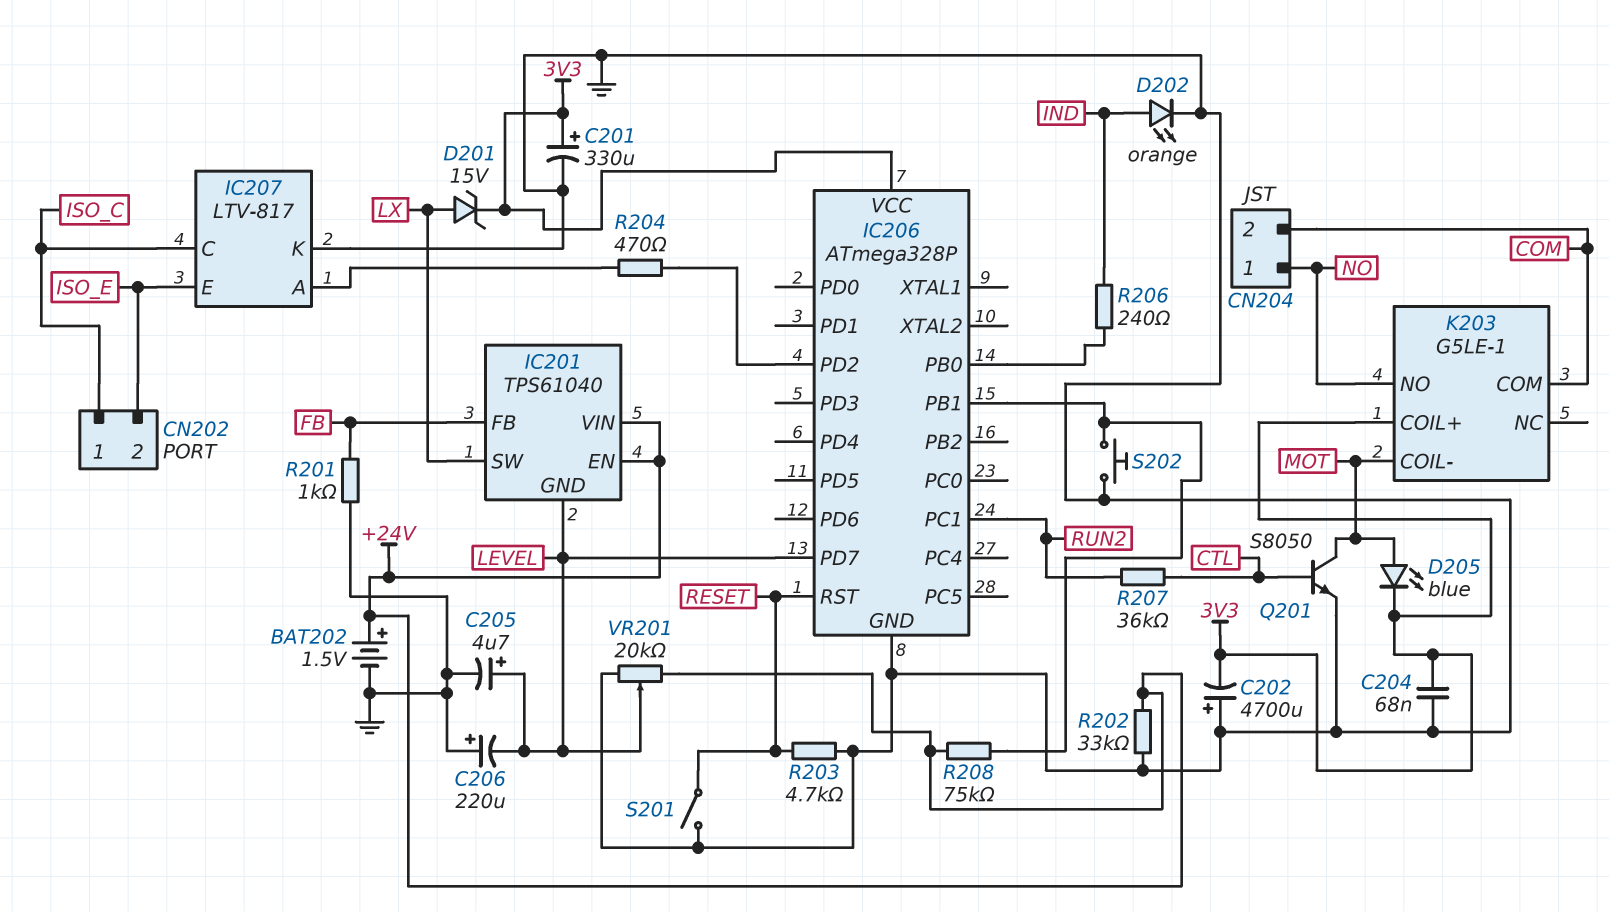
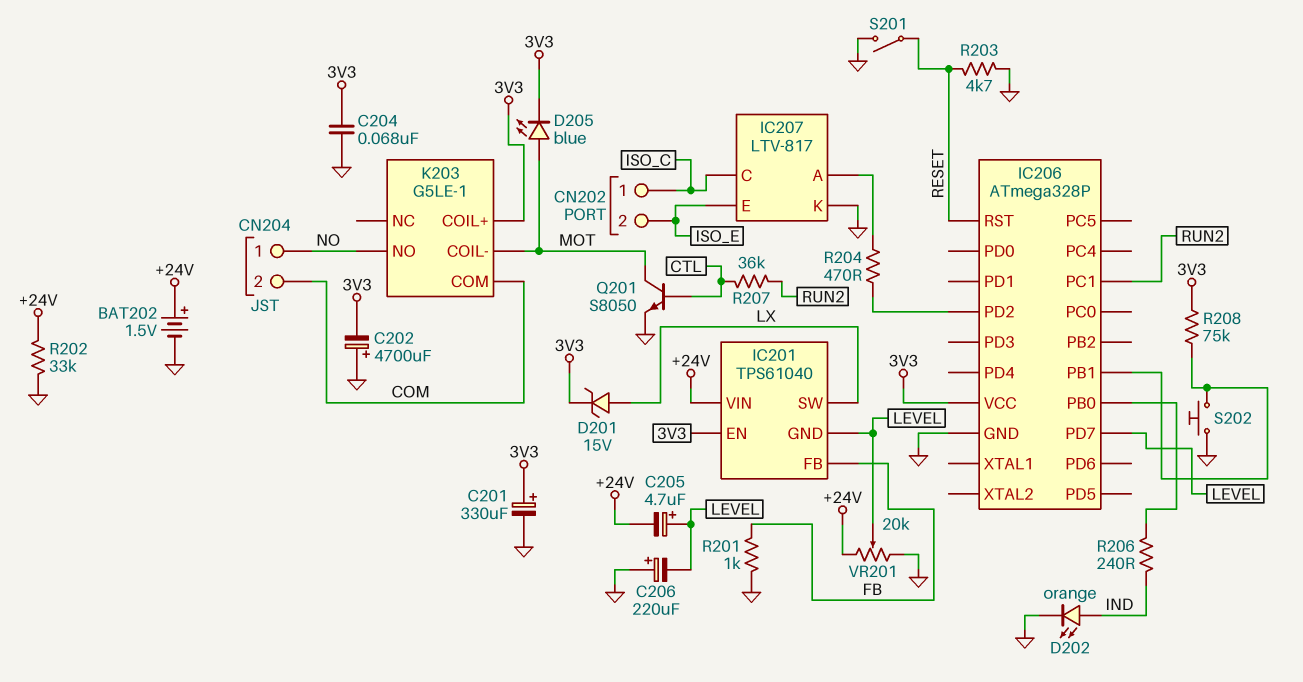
C205: 4.7uF (plus LEVEL, minus GND) -> 4.7uF (plus LEVEL, minus +24V)
IC201 pin EN: +24V -> 3V3
R208: 75k (+24V, IC206/PB1) -> 75k (3V3, IC206/PB1)

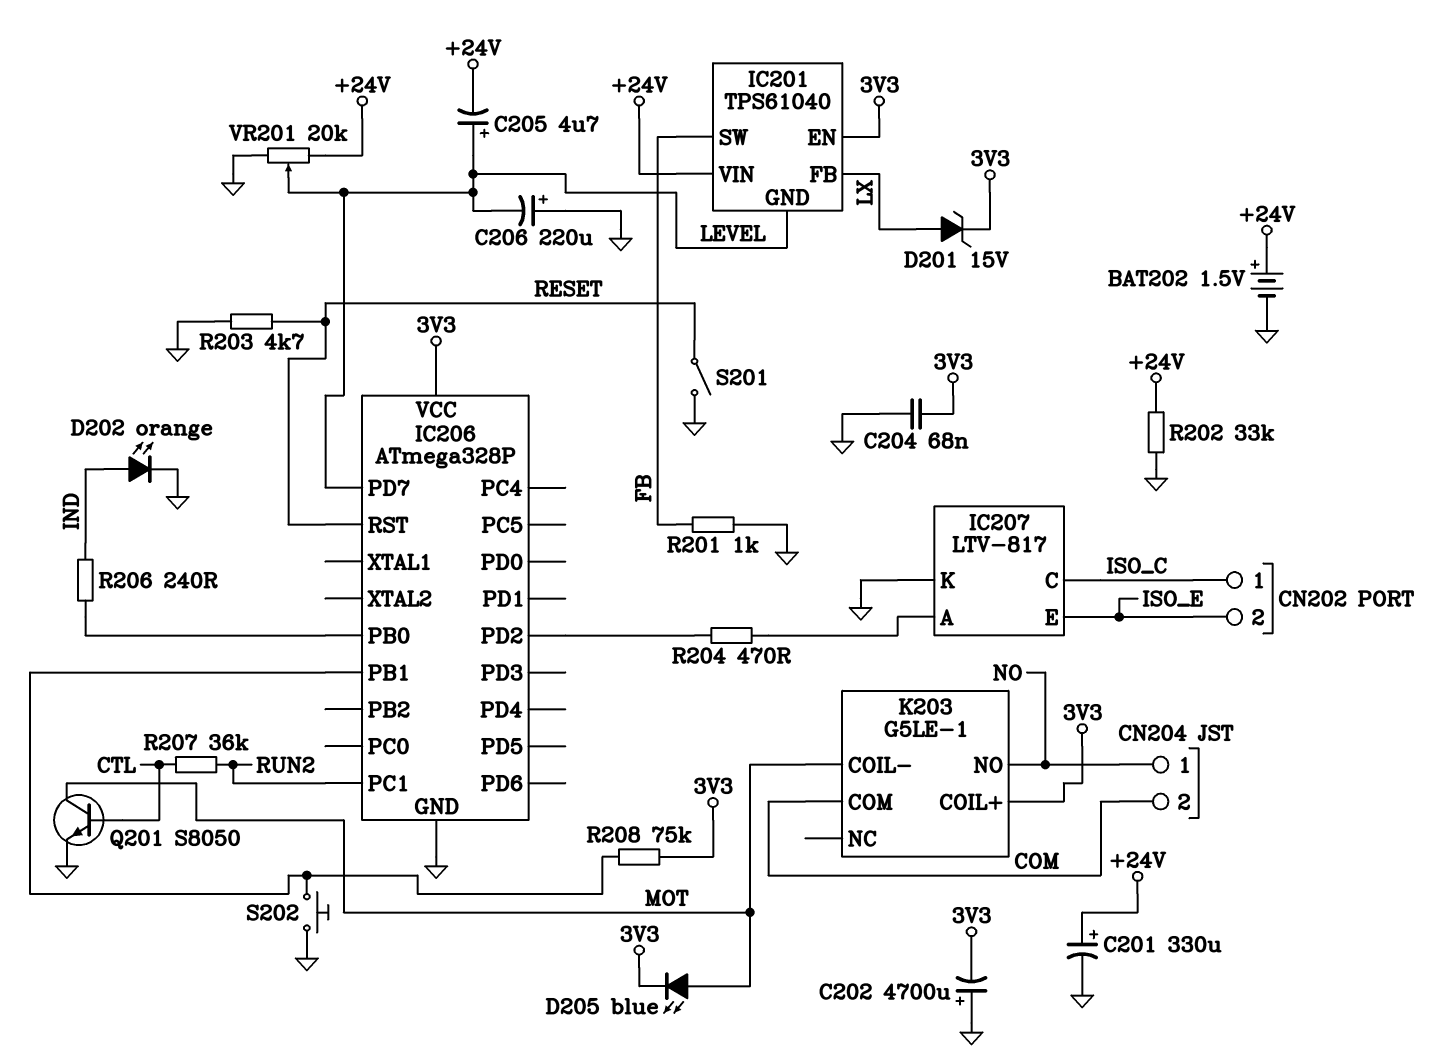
C201: 330uF (plus 3V3, minus GND) -> 330uF (plus +24V, minus GND)
IC201 pin FB: FB -> LX
IC201 pin SW: LX -> FB

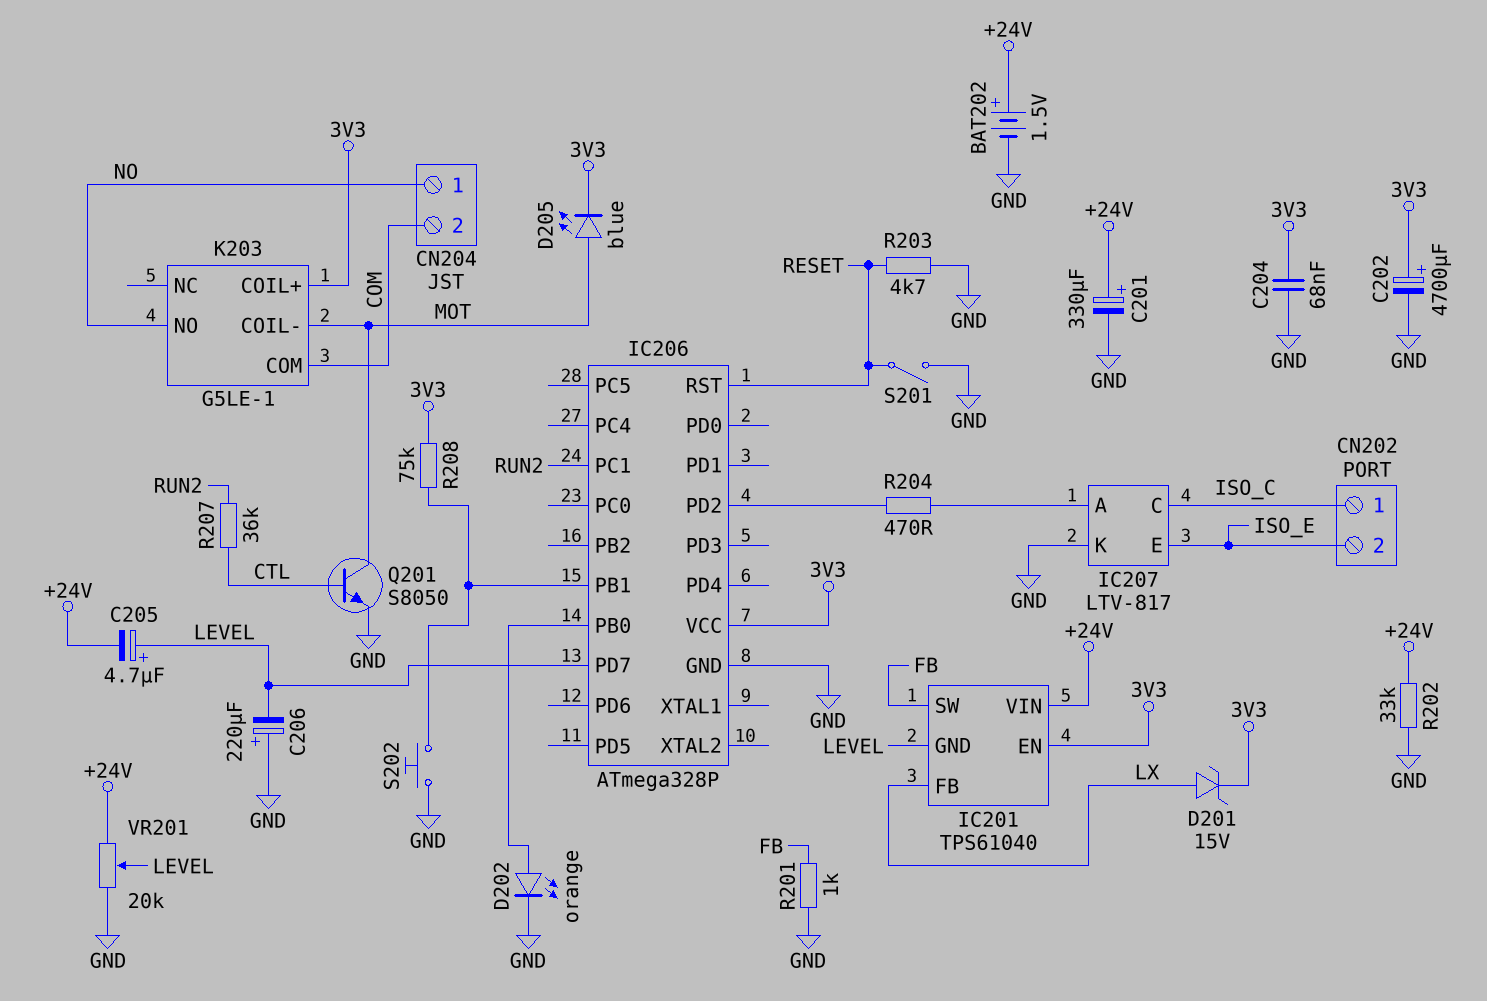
C202: 4700uF (plus GND, minus 3V3) -> 4700uF (plus 3V3, minus GND)
D202: LED orange (A IND, K GND) -> LED orange (A IC206/PB0, K GND)
R206: 240 (IC206/PB0, IND) -> none

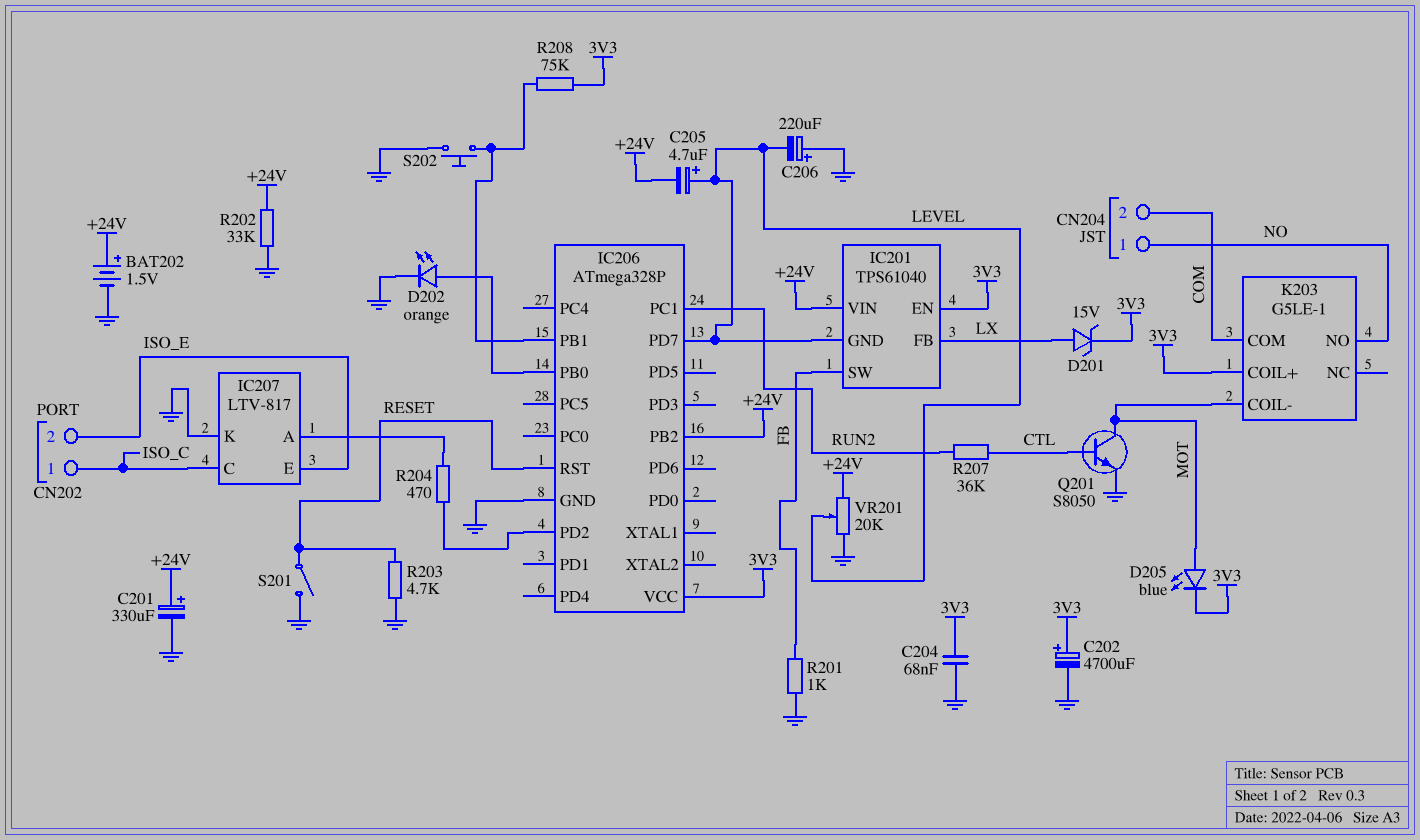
IC206 pin PB2: none -> +24V

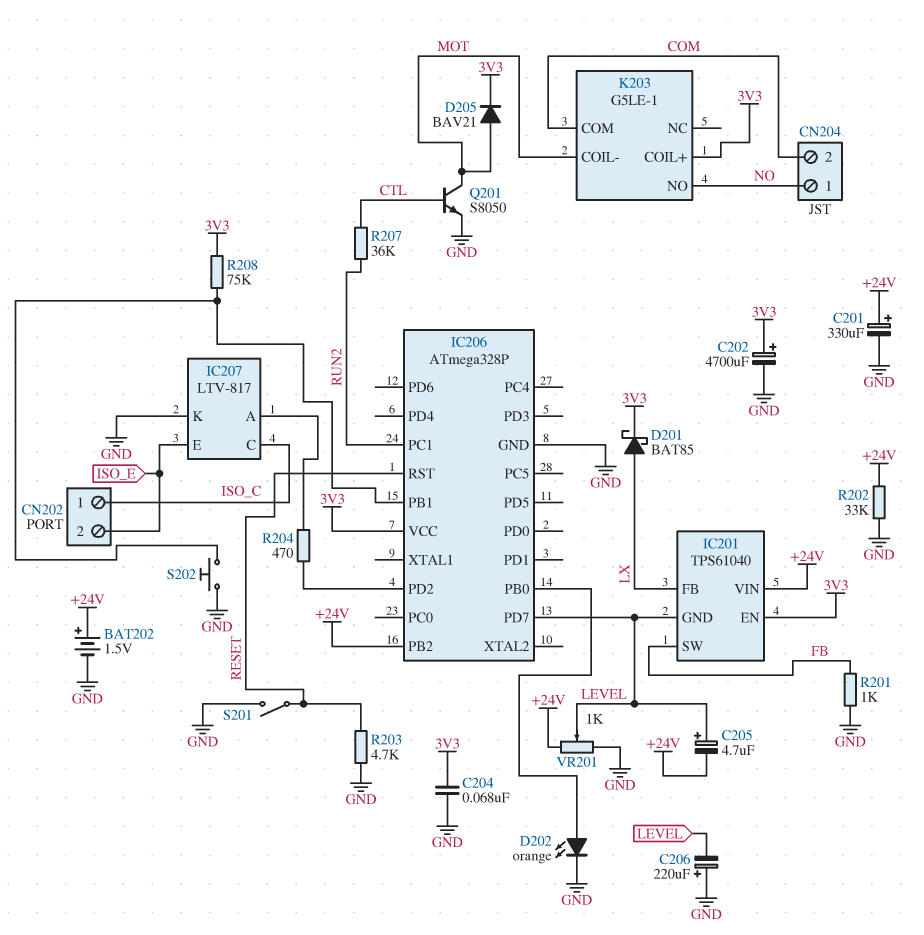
D201: zener 15V (A LX, K 3V3) -> schottky BAT85 (A LX, K 3V3)
D205: LED blue (A MOT, K 3V3) -> diode BAV21 (A MOT, K 3V3)
VR201: 20k (+24V, GND, wiper LEVEL) -> 1k (+24V, GND, wiper LEVEL)

